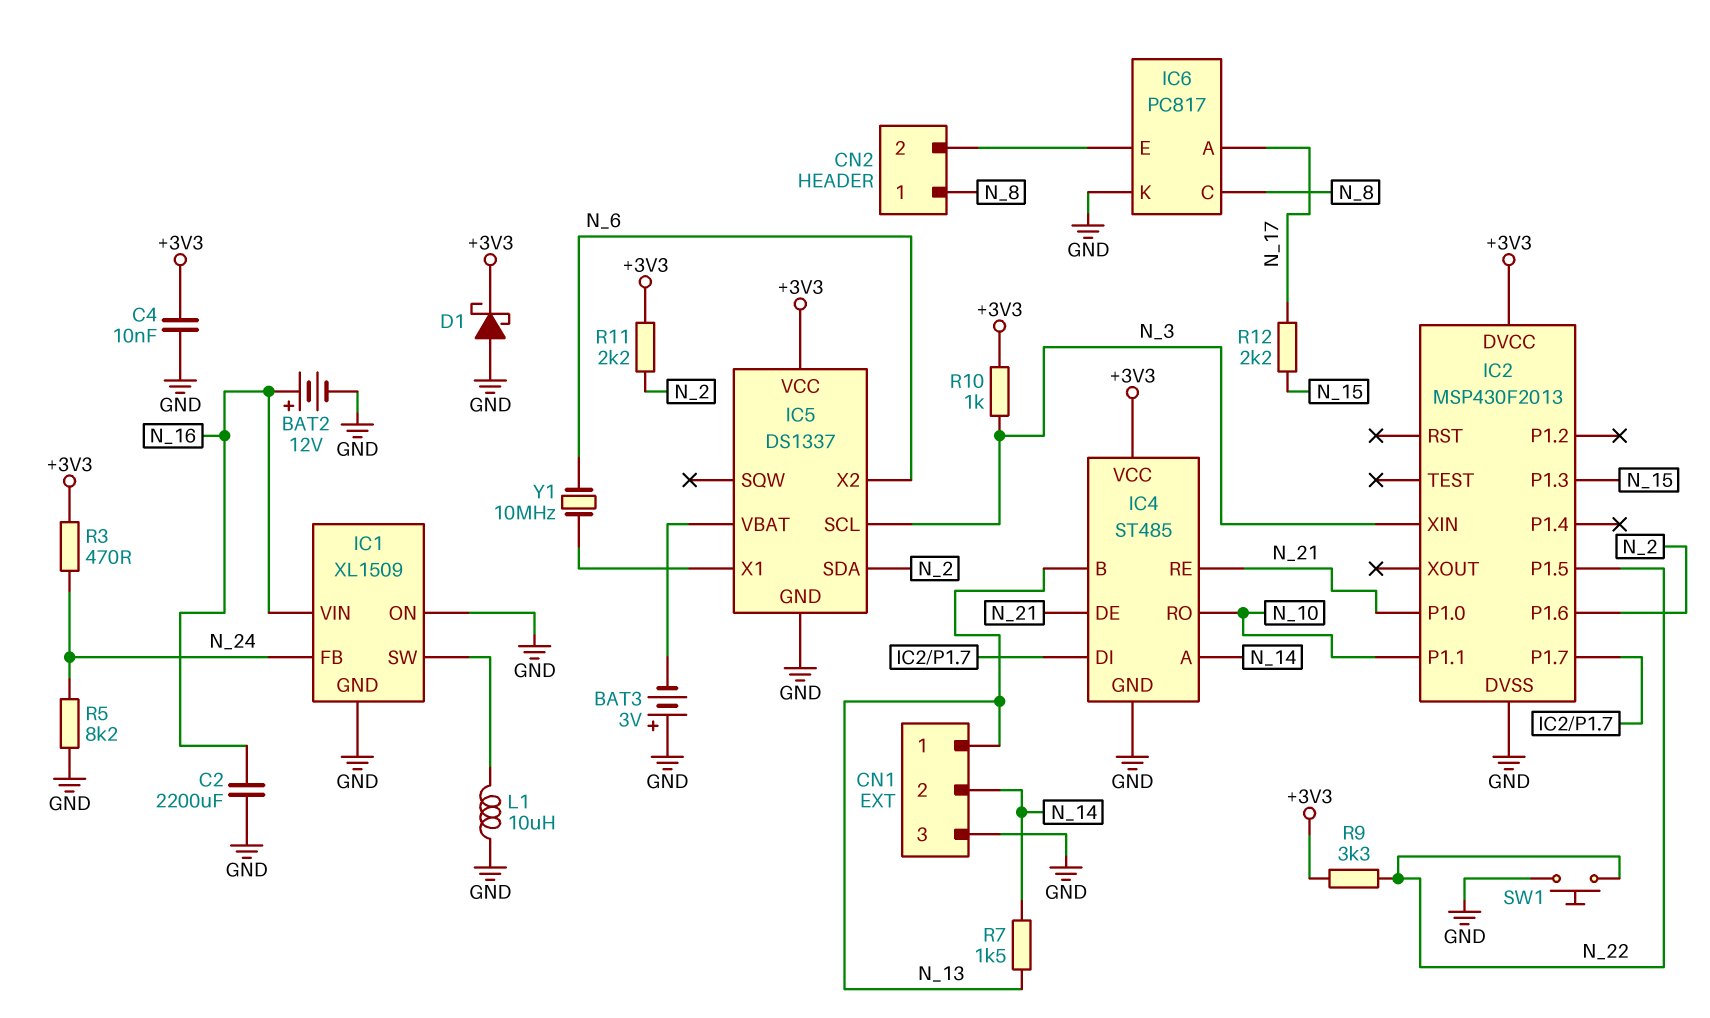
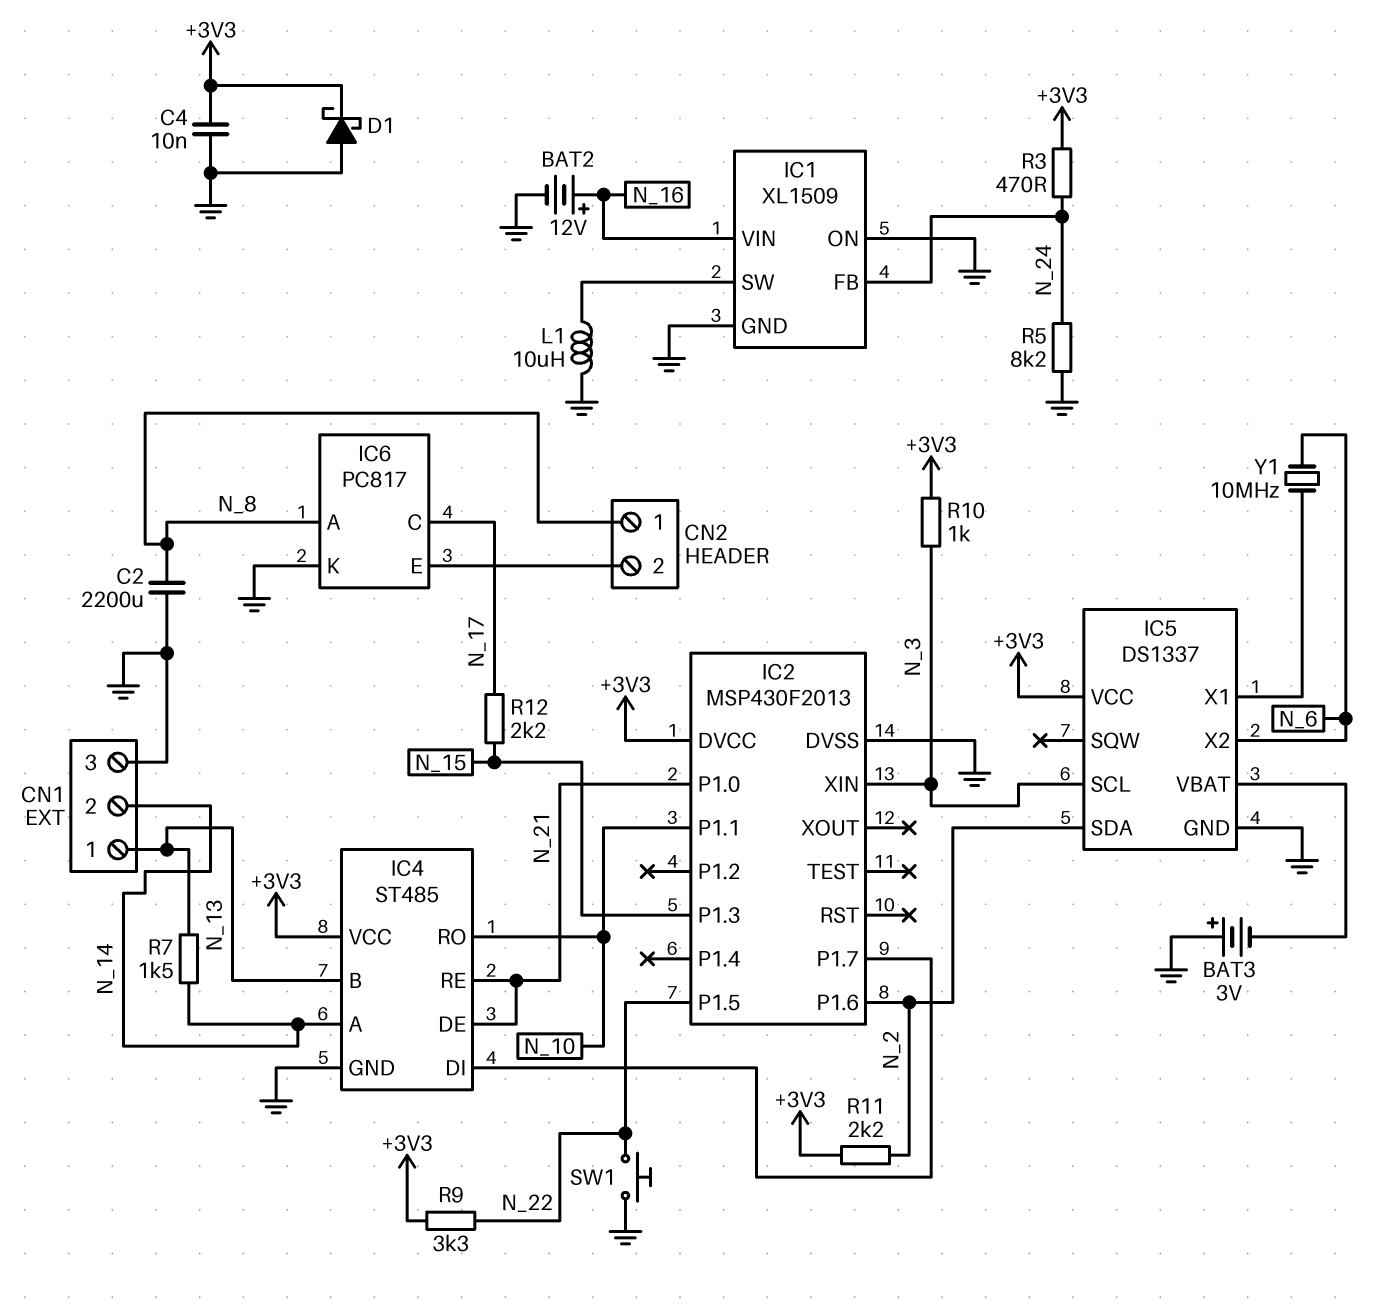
C2: 2200uF (GND, N_16) -> 2200uF (GND, N_8)
IC6 pin A: N_17 -> N_8
IC6 pin C: N_8 -> N_17

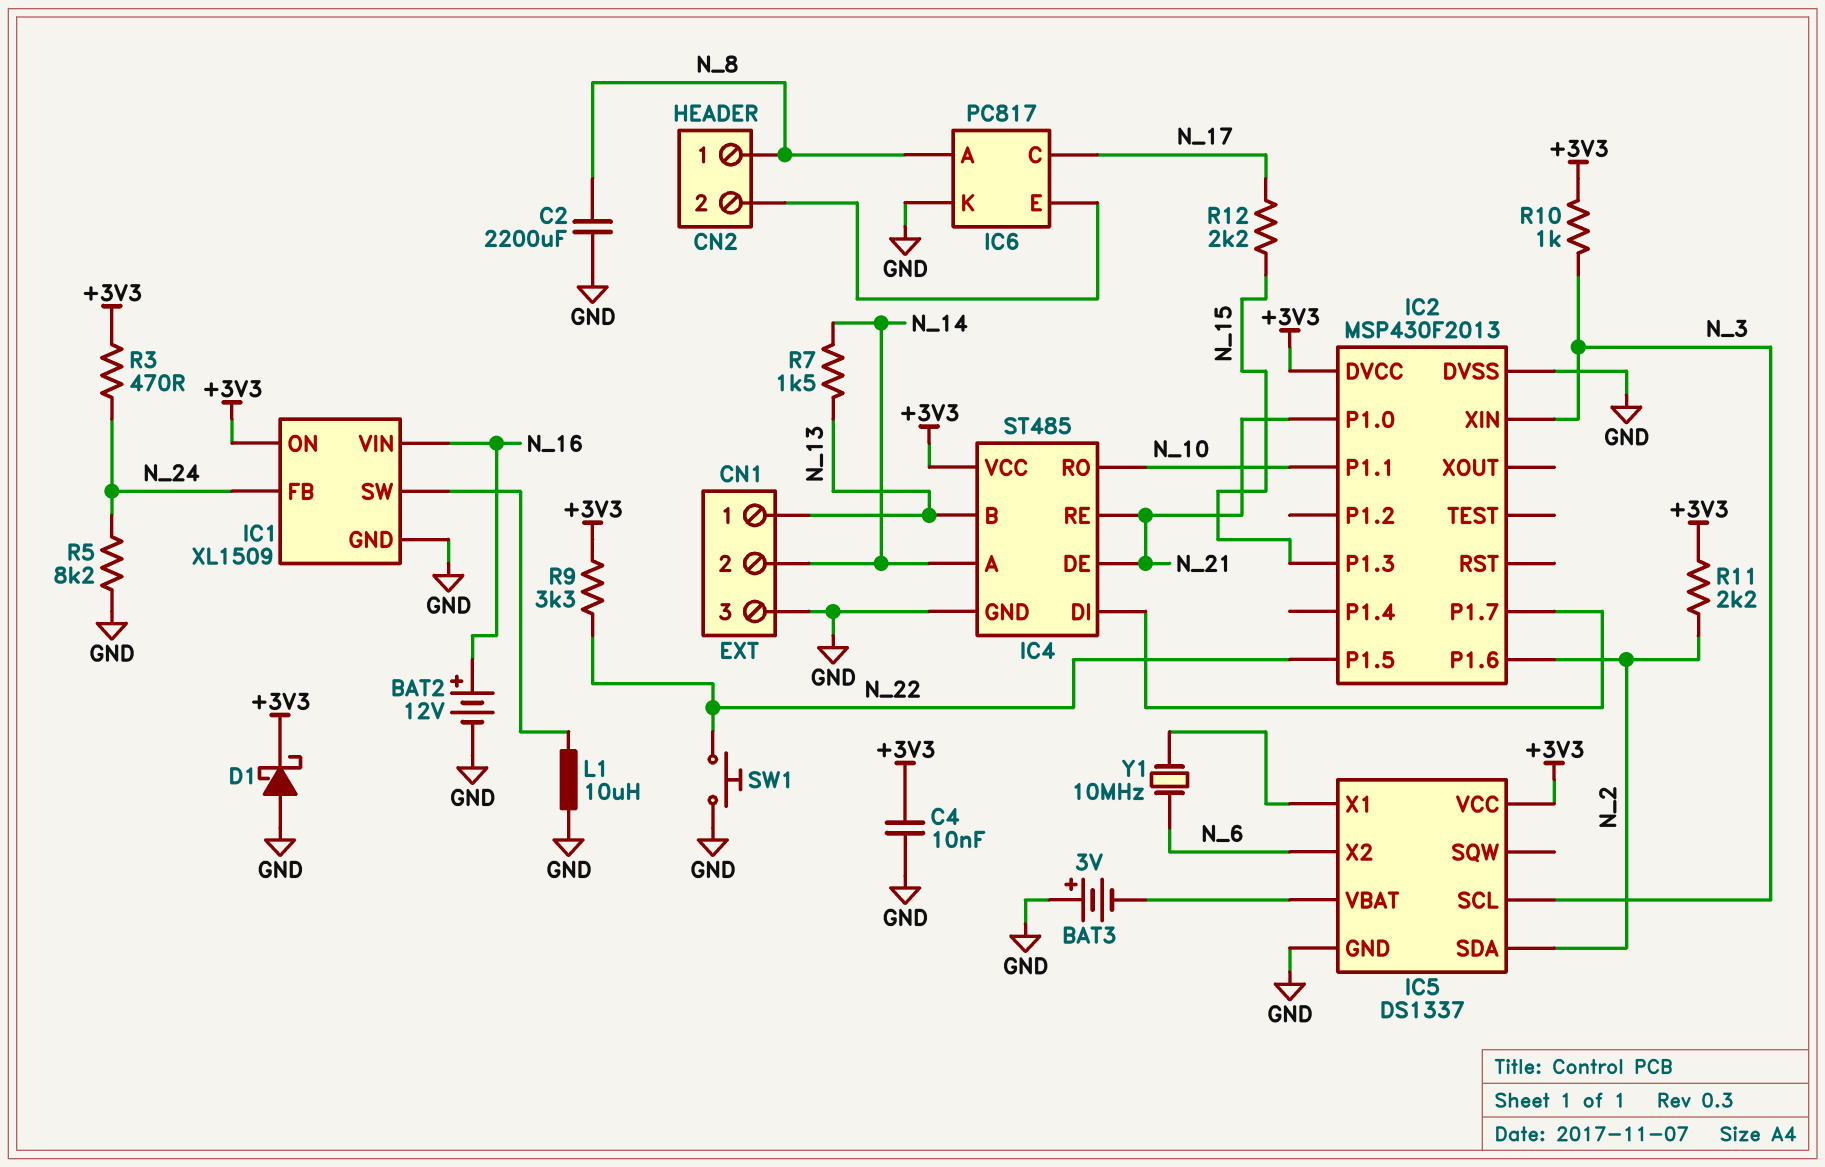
IC1 pin ON: GND -> +3V3

